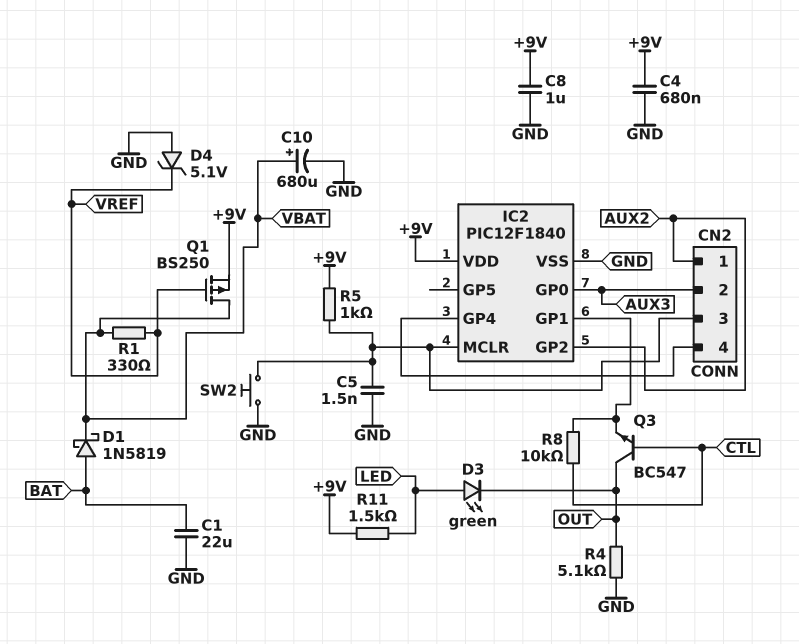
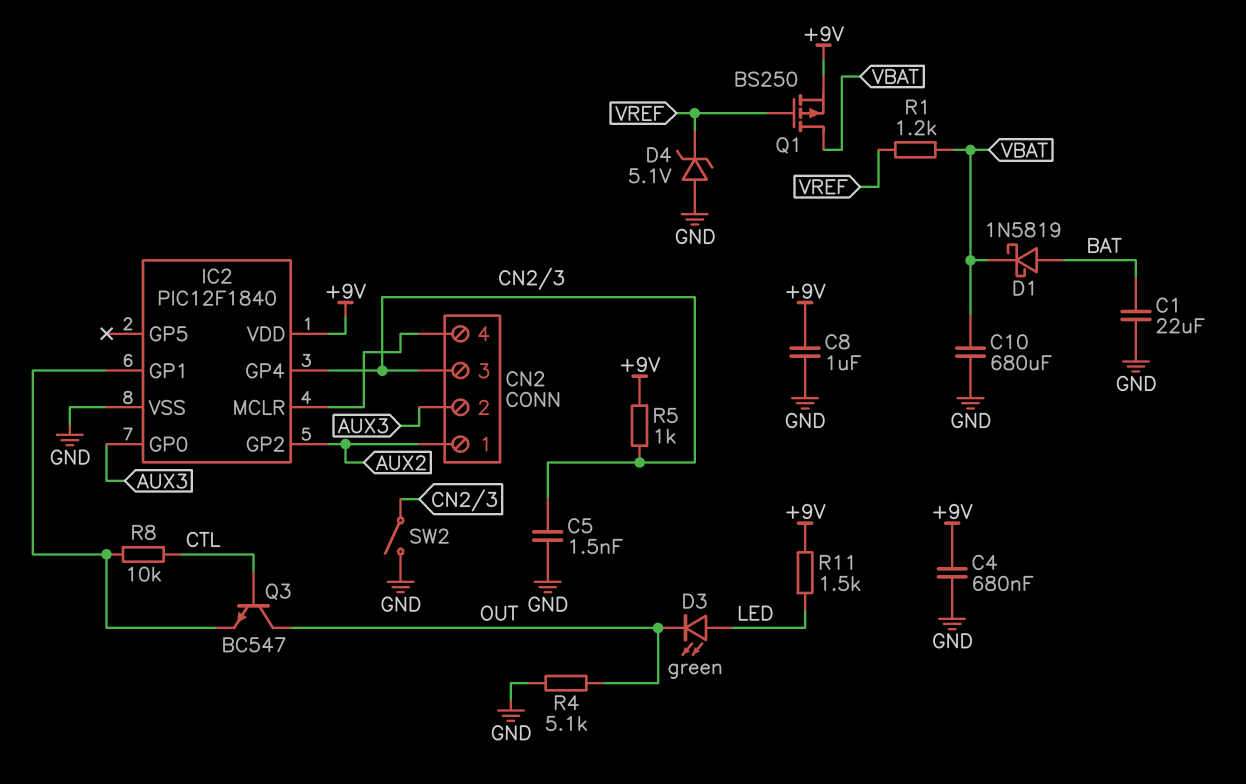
C10: 680uF (plus VBAT, minus GND) -> 680uF (GND, VBAT)
IC2 pin GP4: CN2/4 -> CN2/3
IC2 pin MCLR: CN2/3 -> CN2/4
R1: 330 (VBAT, VREF) -> 1.2k (VBAT, VREF)
SW2: button (CN2/3, GND) -> switch (CN2/3, GND)

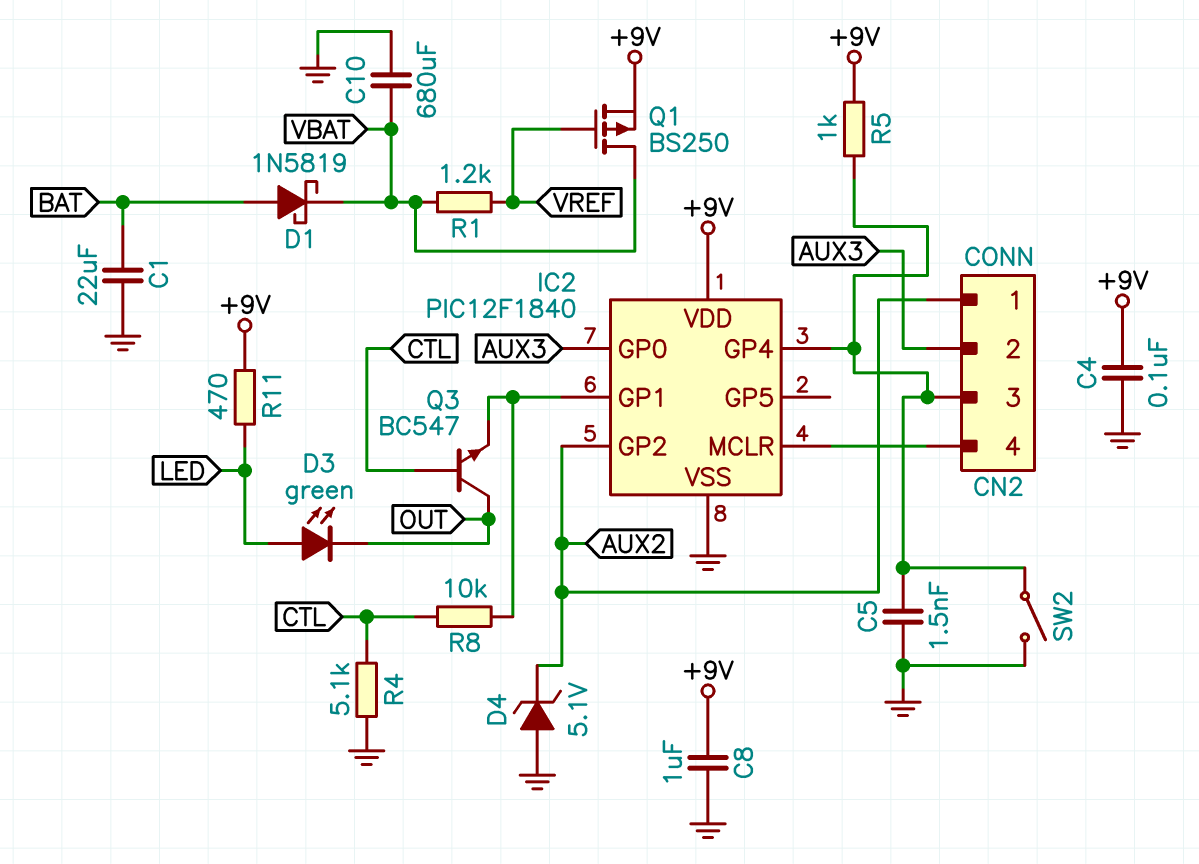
C4: 680nF (+9V, GND) -> 100nF (+9V, GND)
D4: zener 5.1V (A GND, K VREF) -> zener 5.1V (A GND, K AUX2)
R4: 5.1k (GND, OUT) -> 5.1k (CTL, GND)
R11: 1.5k (+9V, LED) -> 470 (+9V, LED)

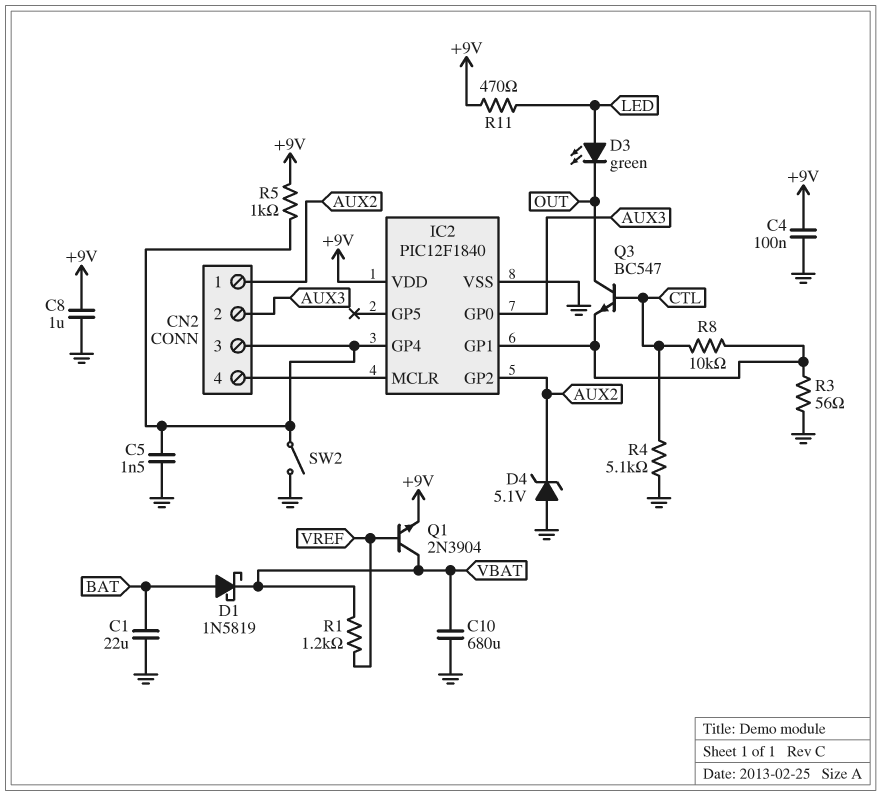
Q1: PMOS BS250 (G VREF, D VBAT, S +9V) -> NPN 2N3904 (B VREF, C VBAT, E +9V)
R3: none -> 56 (GND, IC2/GP1)

